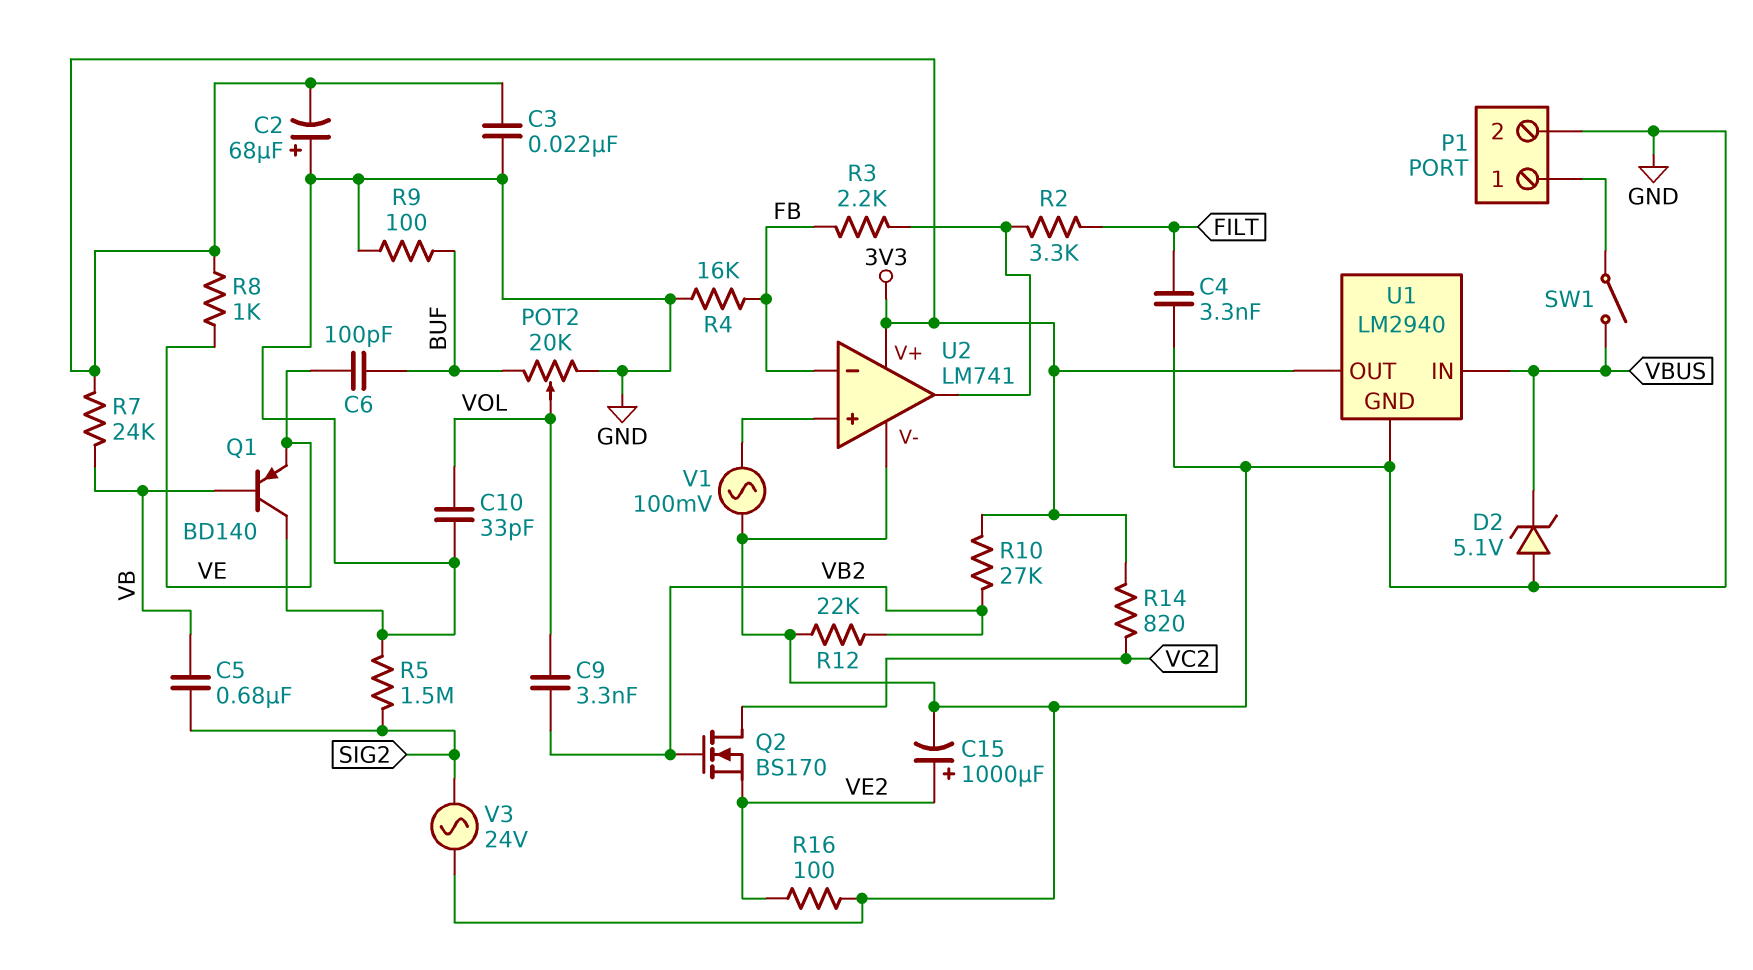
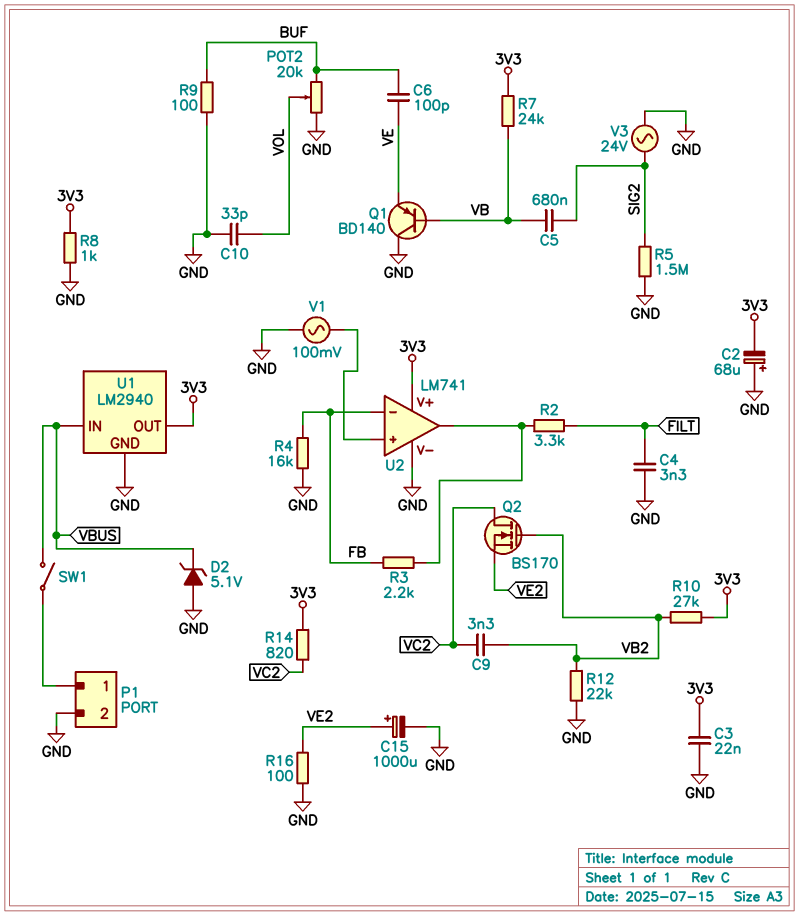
C9: 3.3nF (VB2, VOL) -> 3.3nF (VB2, VC2)
R8: 1k (3V3, VE) -> 1k (3V3, GND)

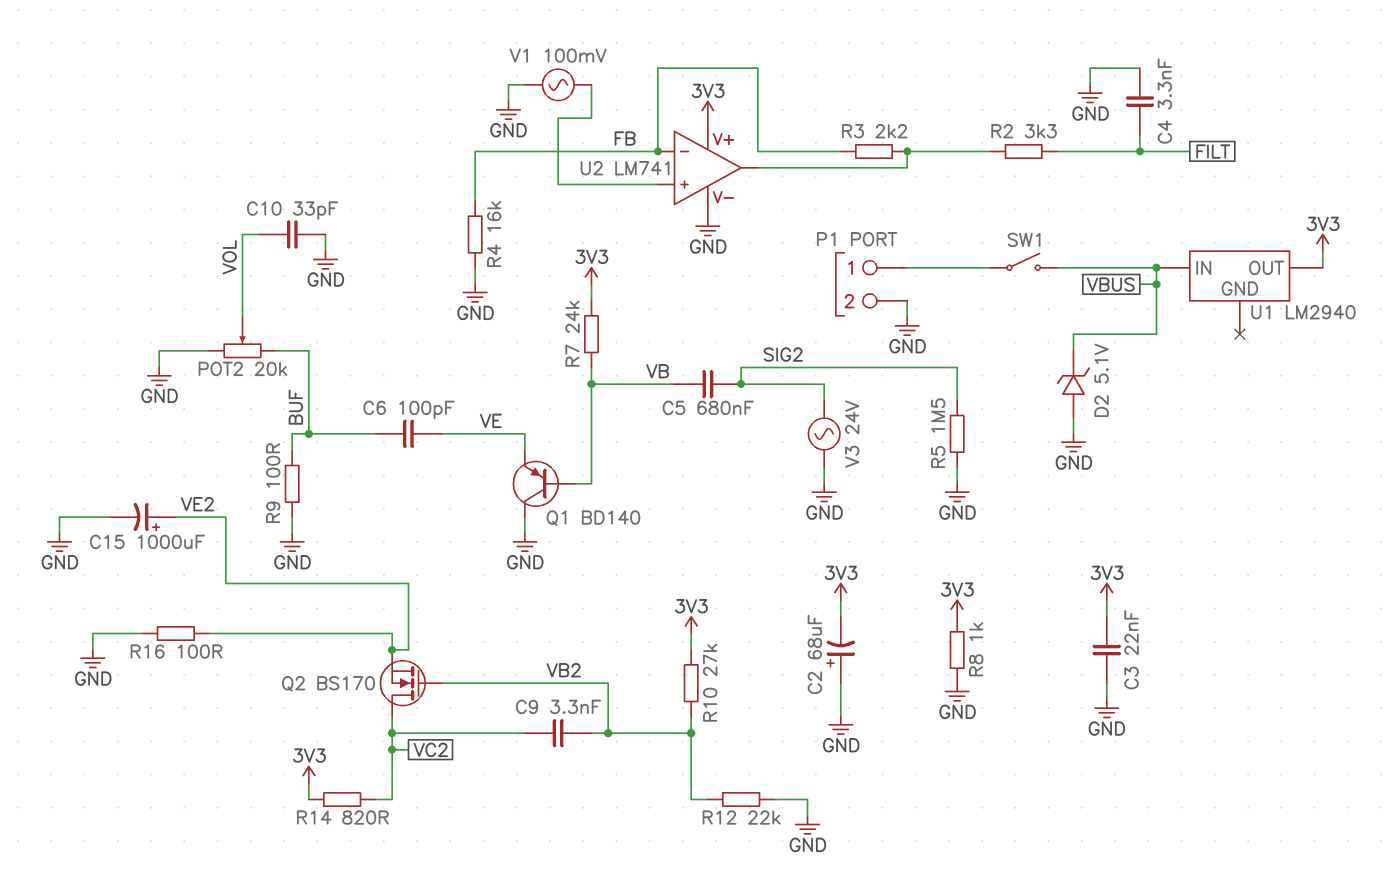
U1 pin GND: GND -> none

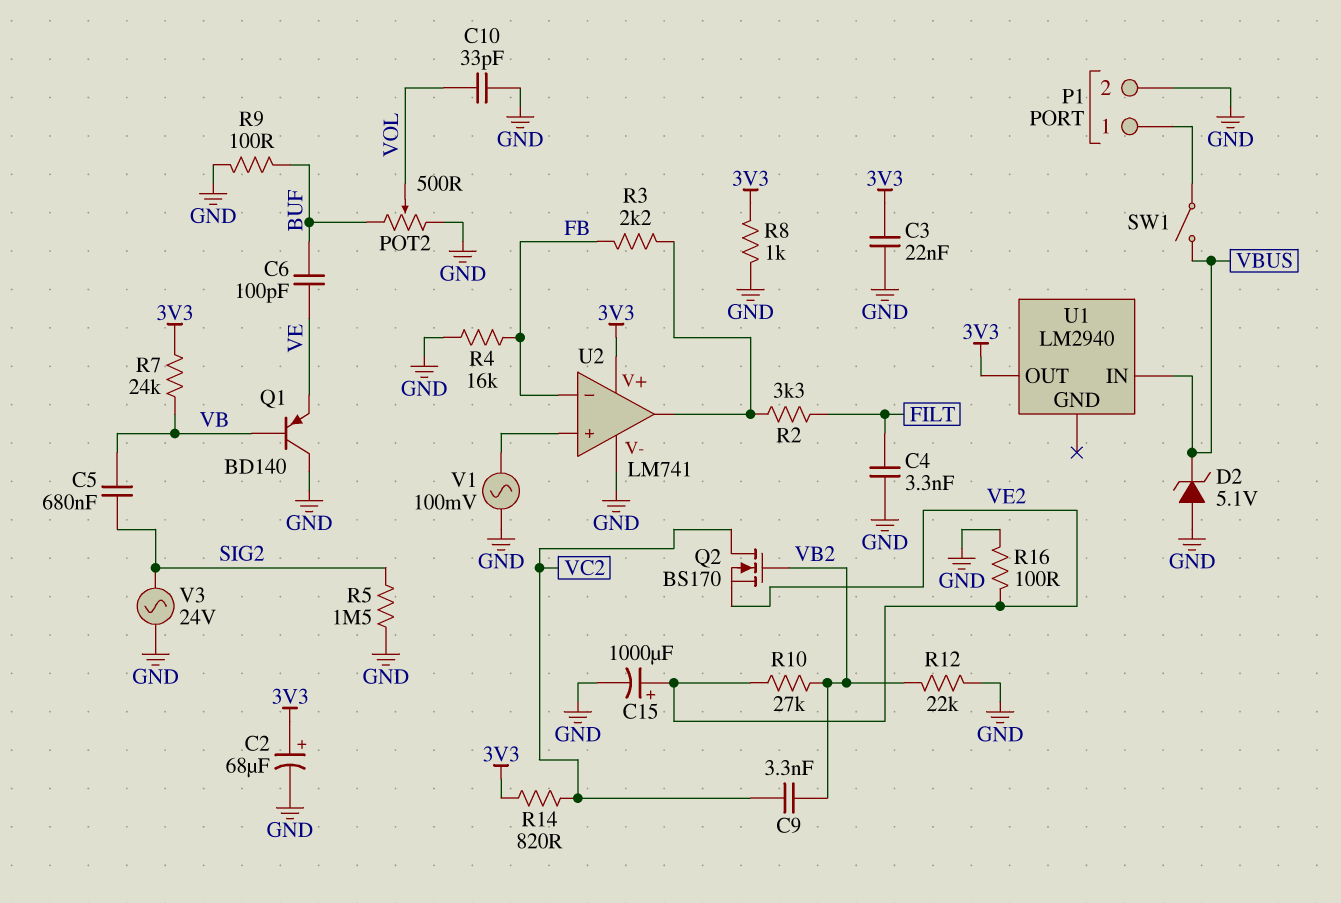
C2: 68uF (plus GND, minus 3V3) -> 68uF (plus 3V3, minus GND)
POT2: 20k (BUF, GND, wiper VOL) -> 500 (BUF, GND, wiper VOL)
R10: 27k (3V3, VB2) -> 27k (VB2, VE2)

